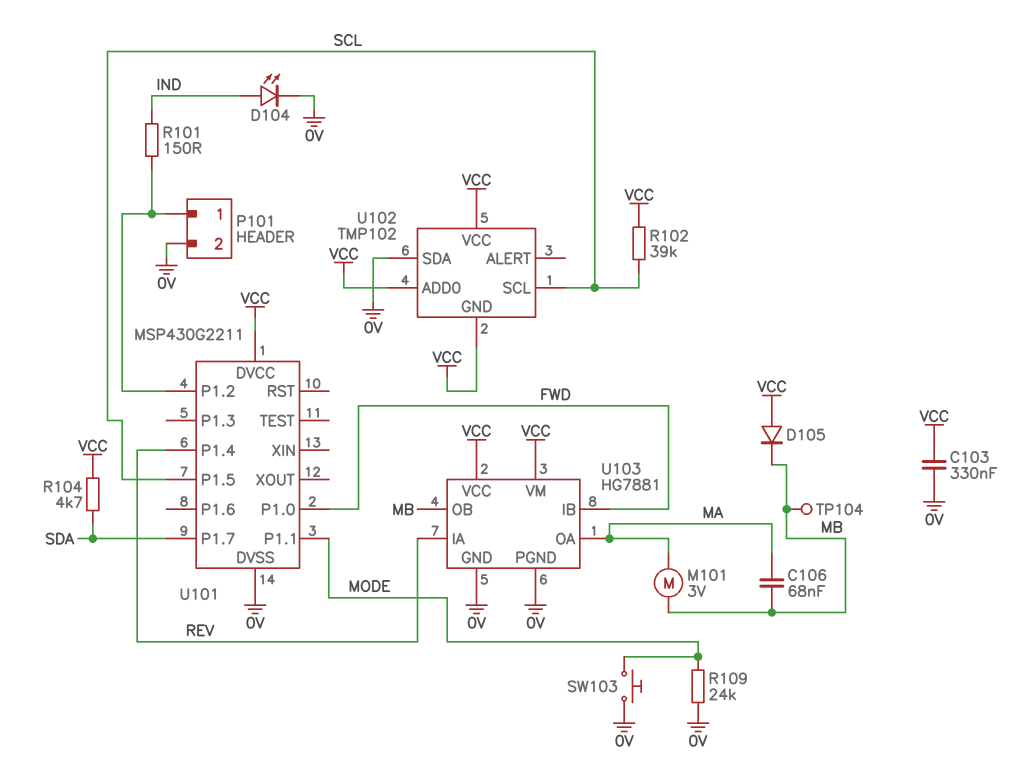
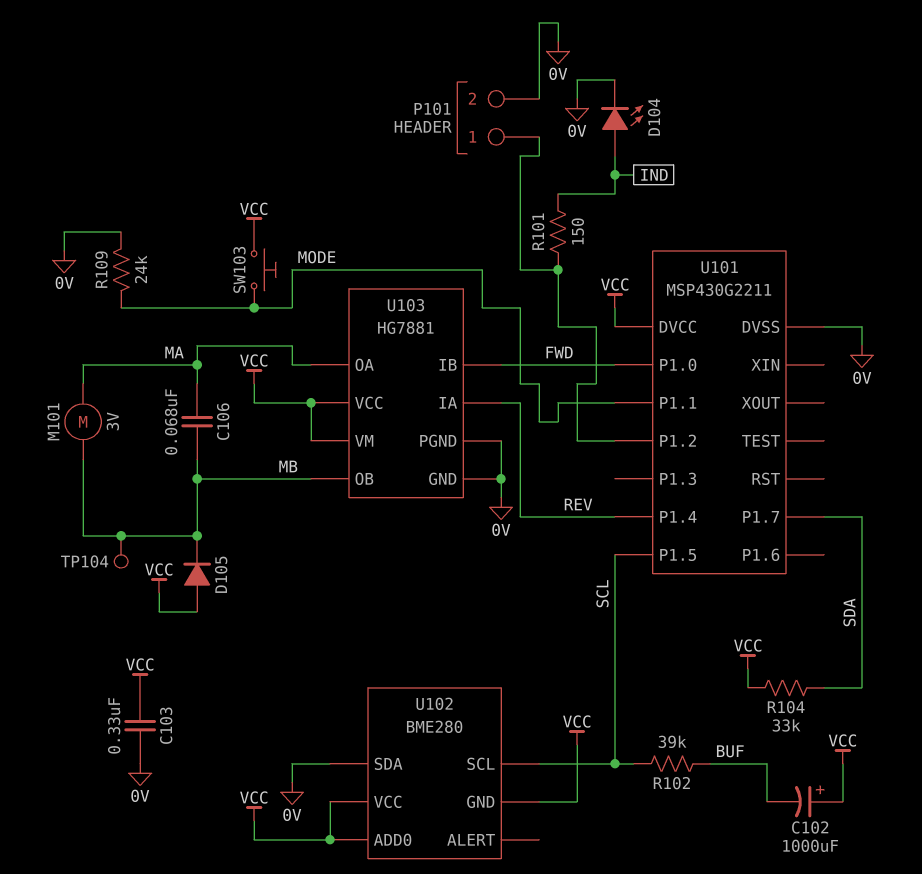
C102: none -> 1000uF (plus VCC, minus BUF)
R102: 39k (SCL, VCC) -> 39k (BUF, SCL)
R104: 4.7k (SDA, VCC) -> 33k (SDA, VCC)
SW103: button (0V, MODE) -> button (MODE, VCC)
U102: TMP102 -> BME280

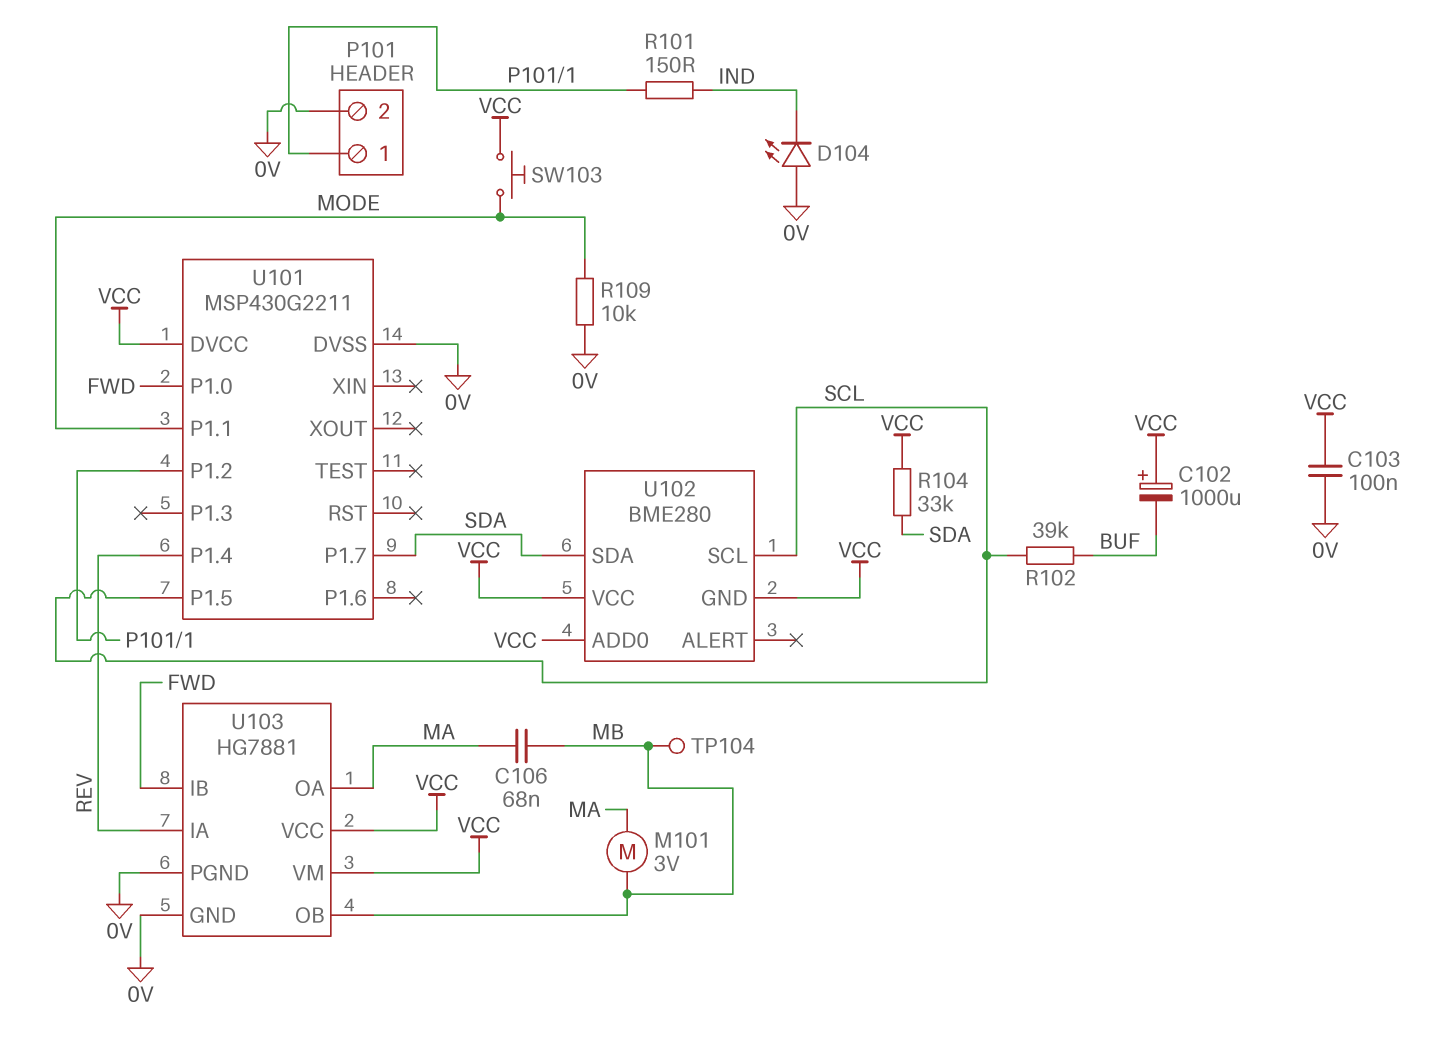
C103: 330nF (0V, VCC) -> 100nF (0V, VCC)
D104: LED (A IND, K 0V) -> LED (A 0V, K IND)
D105: diode (A VCC, K MB) -> none
R109: 24k (0V, MODE) -> 10k (0V, MODE)
U102 pin SDA: 0V -> SDA

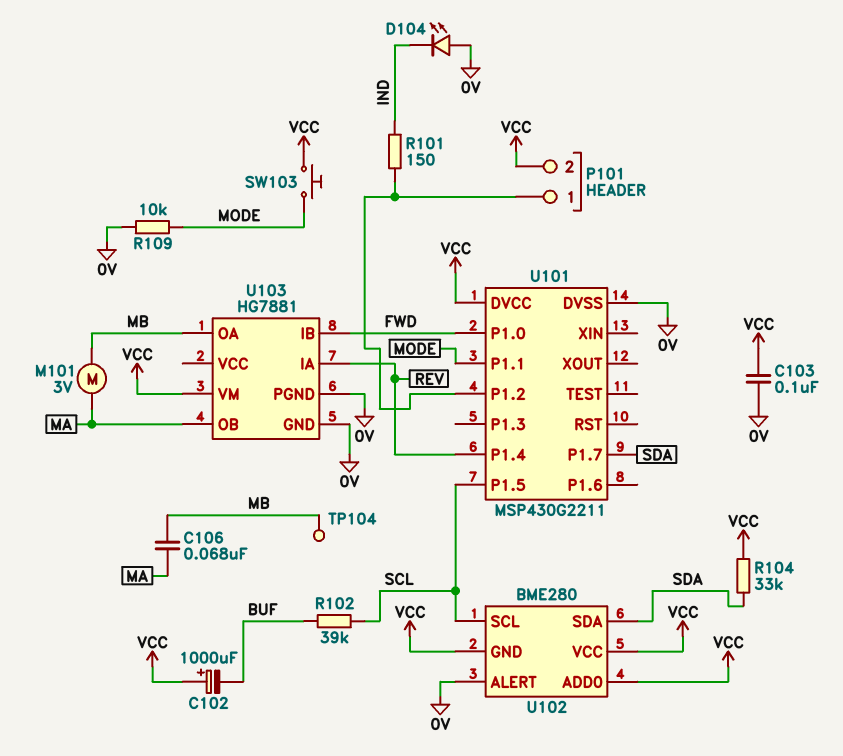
P101 pin 2: 0V -> VCC
U102 pin ALERT: none -> 0V
U103 pin OA: MA -> MB
U103 pin OB: MB -> MA
U103 pin VCC: VCC -> none

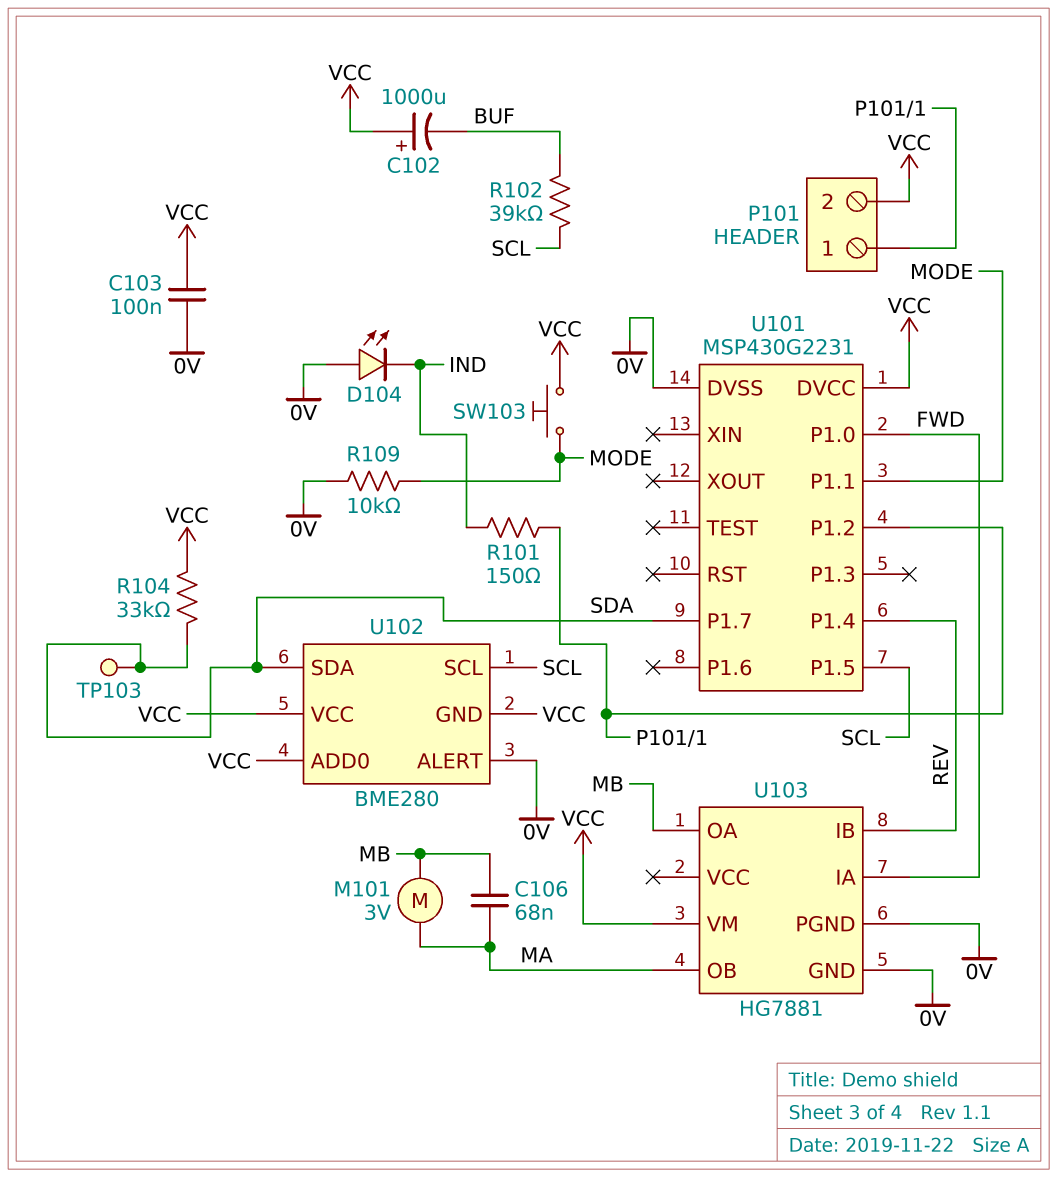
TP103: none -> test point (SDA)
TP104: test point (MB) -> none
U101: MSP430G2211 -> MSP430G2231
U103 pin IA: REV -> FWD
U103 pin IB: FWD -> REV

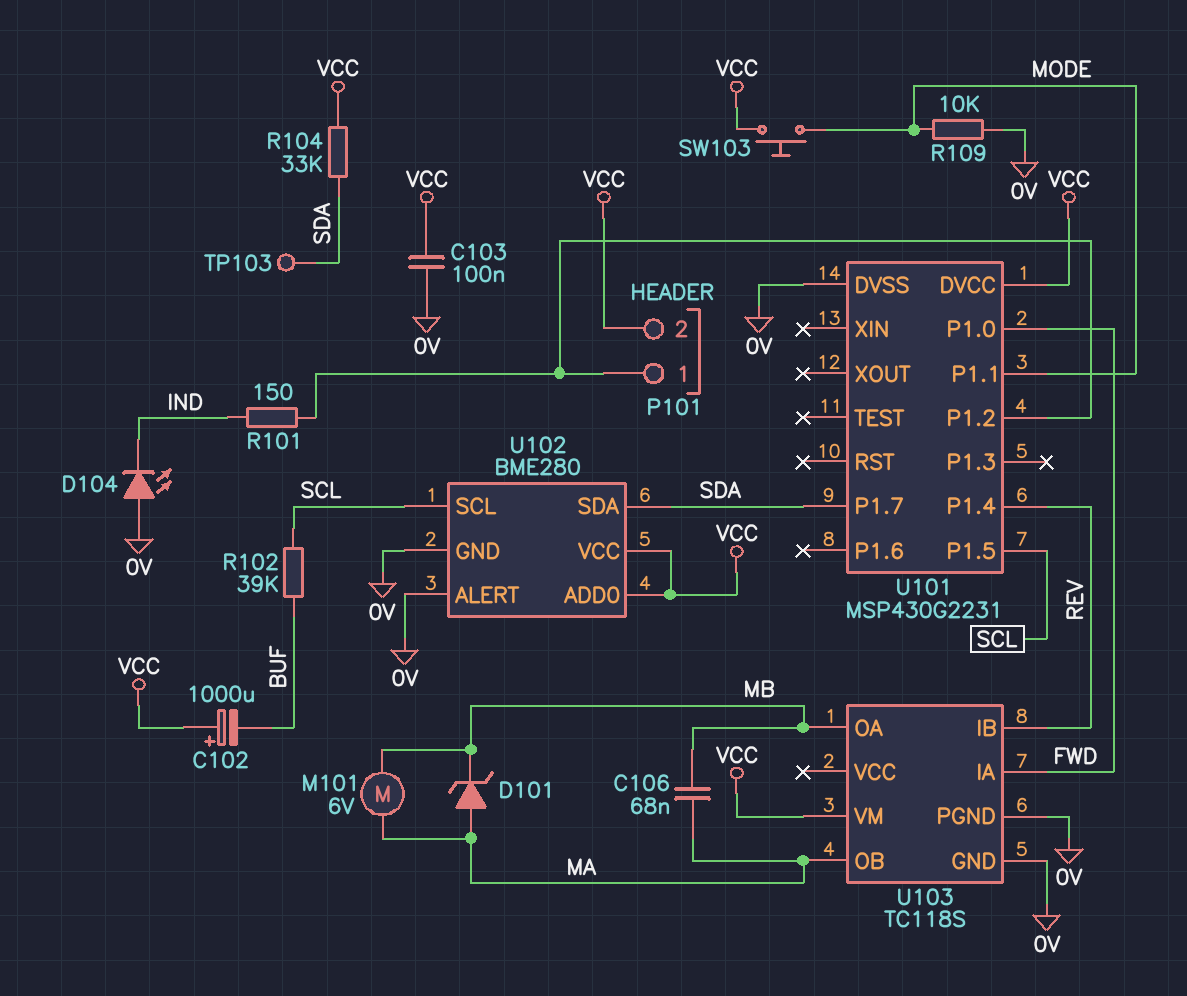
D101: none -> zener (A MA, K MB)
M101: motor 3V (MA, MB) -> motor 6V (MA, MB)
U102 pin GND: VCC -> 0V
U103: HG7881 -> TC118S

